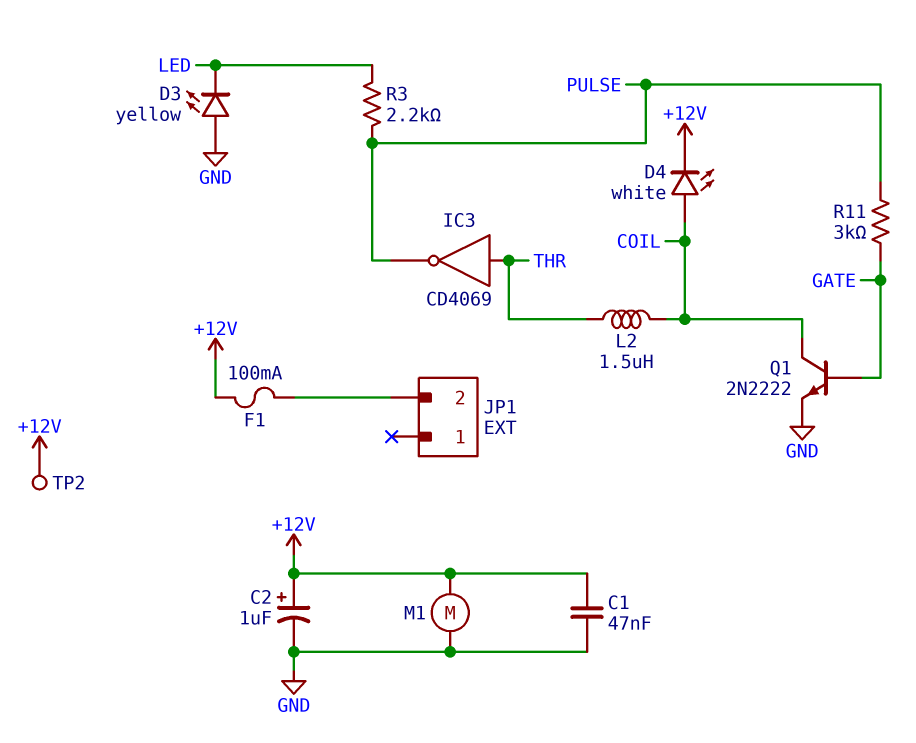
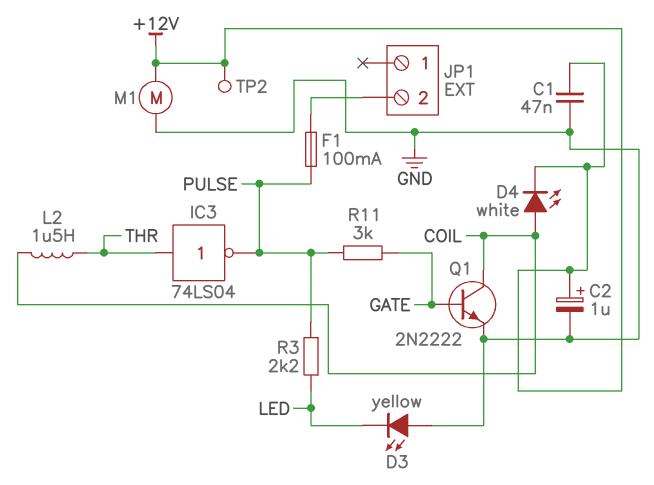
F1: 100mA (+12V, JP1/2) -> 100mA (JP1/2, PULSE)
IC3: NOT CD4069 (in THR, out PULSE) -> NOT 74LS04 (in THR, out PULSE)

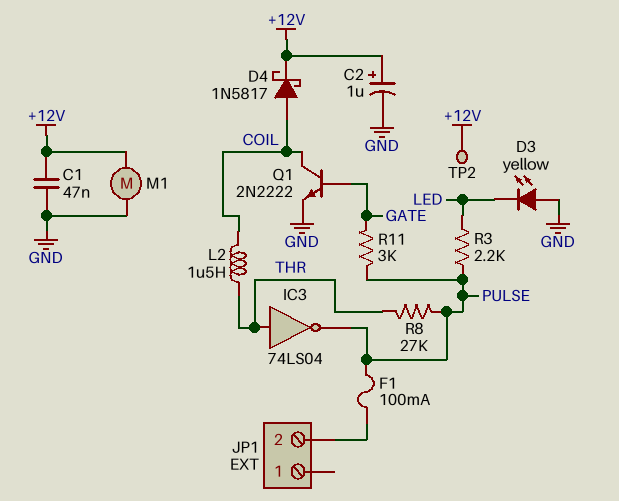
D4: LED white (A COIL, K +12V) -> schottky 1N5817 (A COIL, K +12V)
R8: none -> 27k (PULSE, THR)

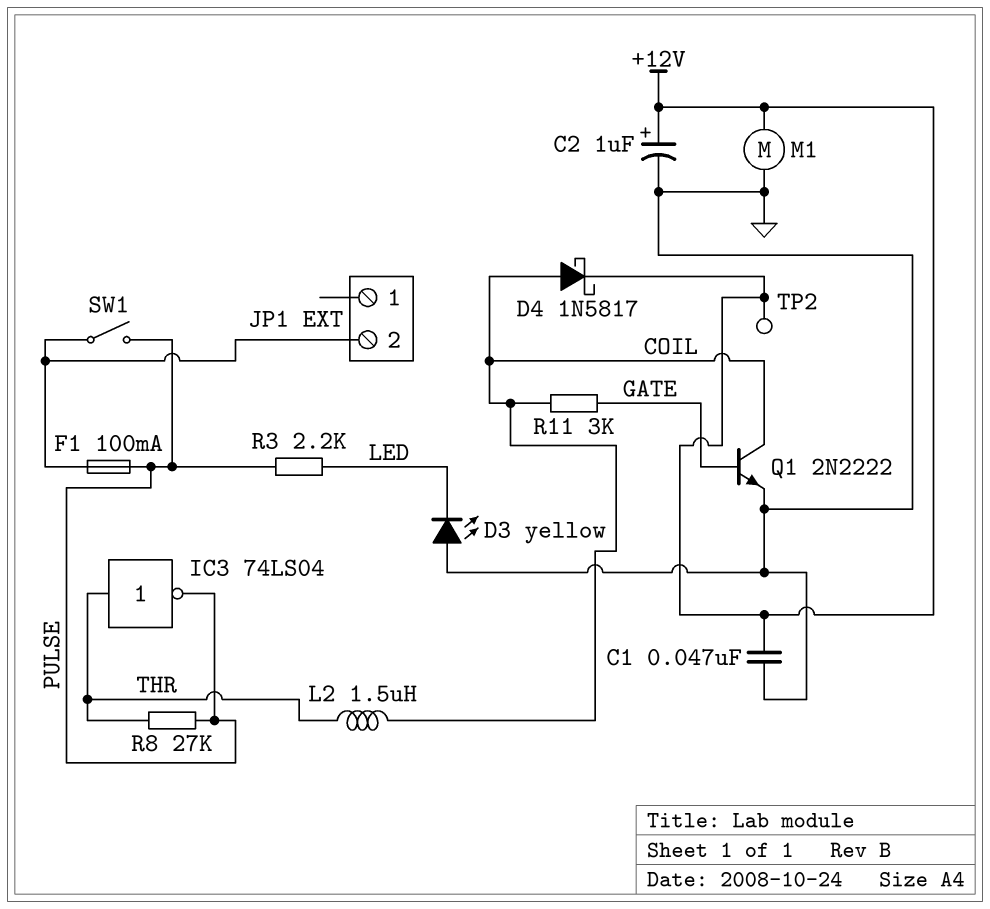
R11: 3k (GATE, PULSE) -> 3k (COIL, GATE)
SW1: none -> switch (JP1/2, PULSE)

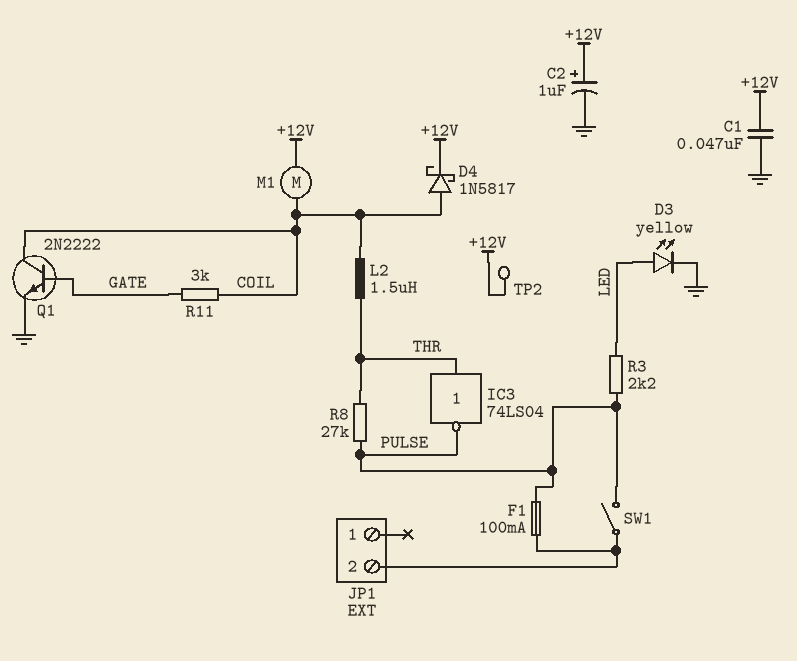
D3: LED yellow (A GND, K LED) -> LED yellow (A LED, K GND)
M1: motor (+12V, GND) -> motor (+12V, COIL)

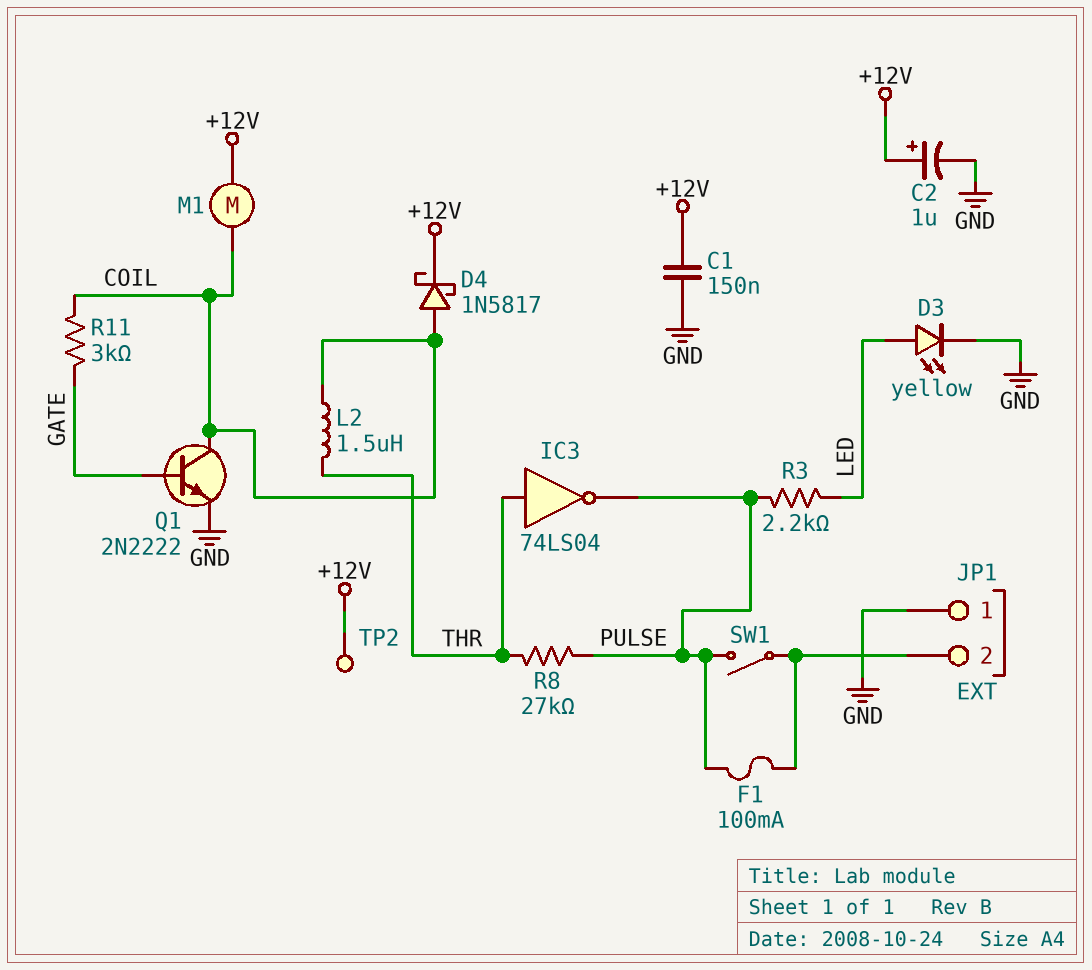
C1: 47nF (+12V, GND) -> 150nF (+12V, GND)
JP1 pin 1: none -> GND

